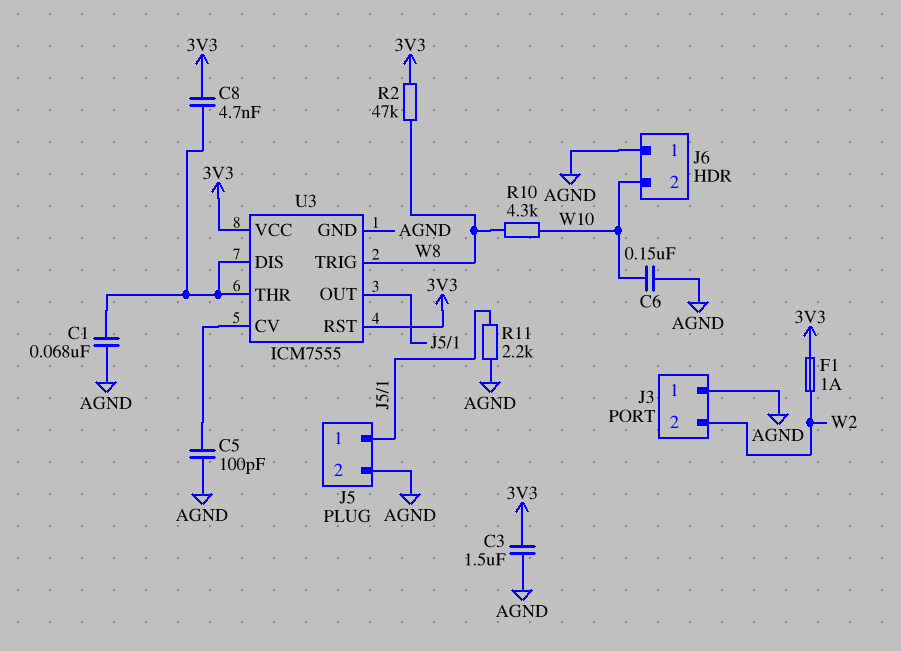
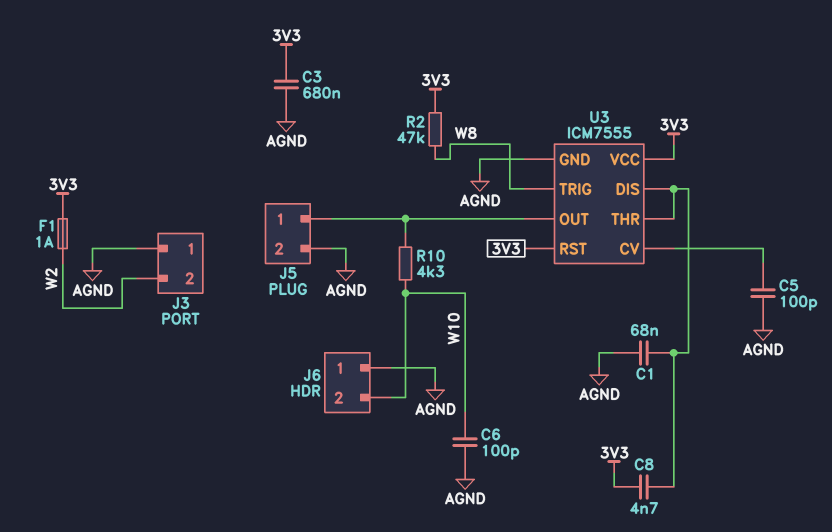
C3: 1.5uF (3V3, AGND) -> 680nF (3V3, AGND)
C6: 150nF (AGND, W10) -> 100pF (AGND, W10)
R10: 4.3k (W8, W10) -> 4.3k (J5/1, W10)
R11: 2.2k (AGND, J5/1) -> none

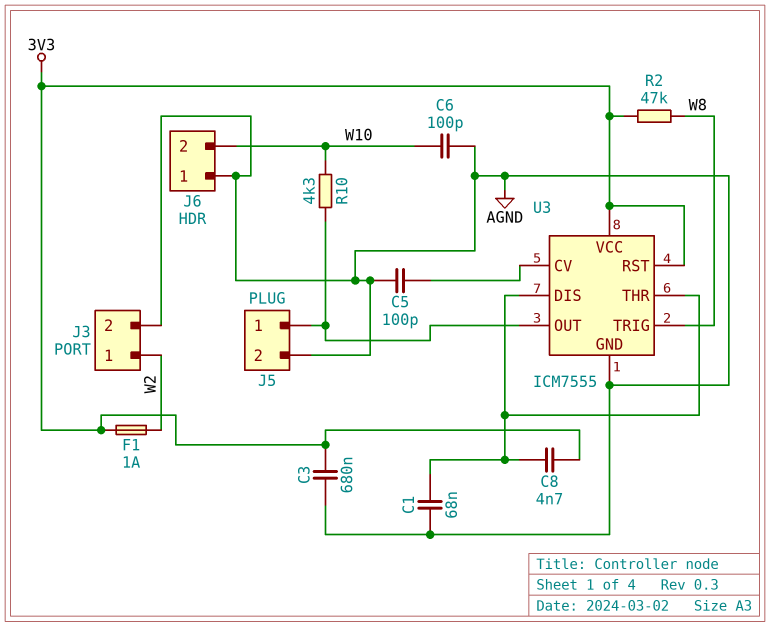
J3 pin 1: AGND -> W2
J3 pin 2: W2 -> AGND

